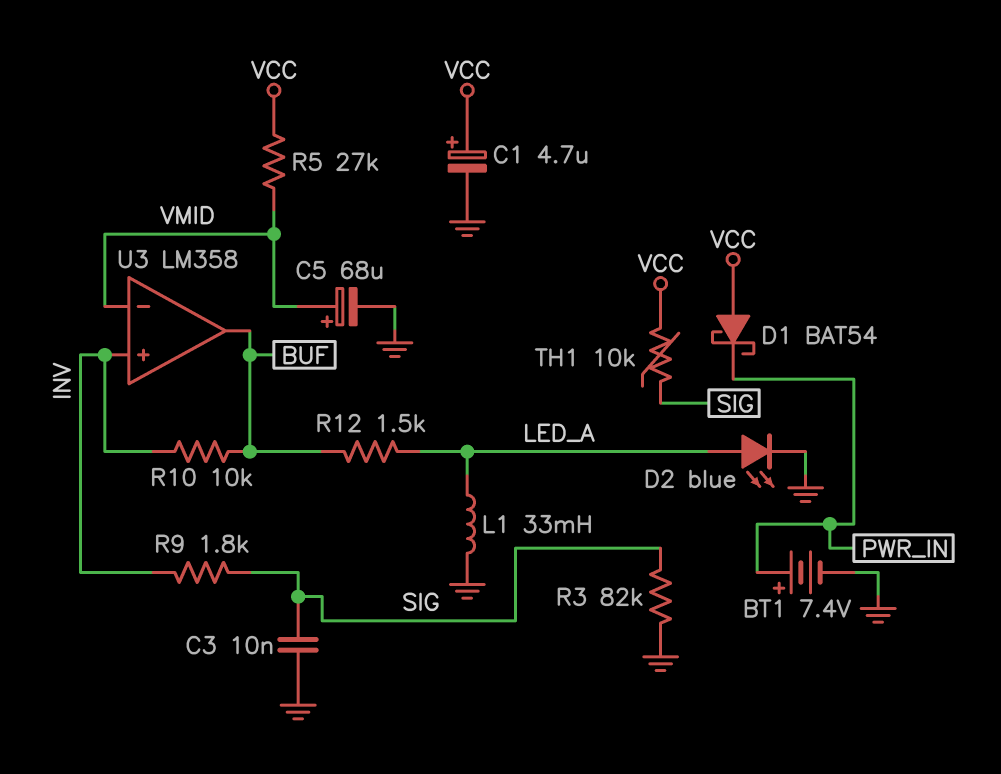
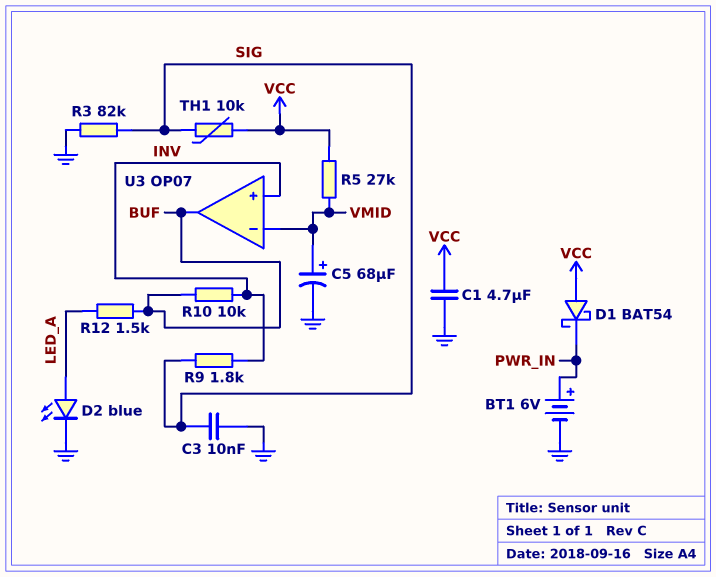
BT1: 7.4V (plus PWR_IN, minus GND) -> 6V (plus PWR_IN, minus GND)
C1: 4.7uF (plus VCC, minus GND) -> 4.7uF (GND, VCC)
L1: 33mH (GND, LED_A) -> none
U3: LM358 -> OP07

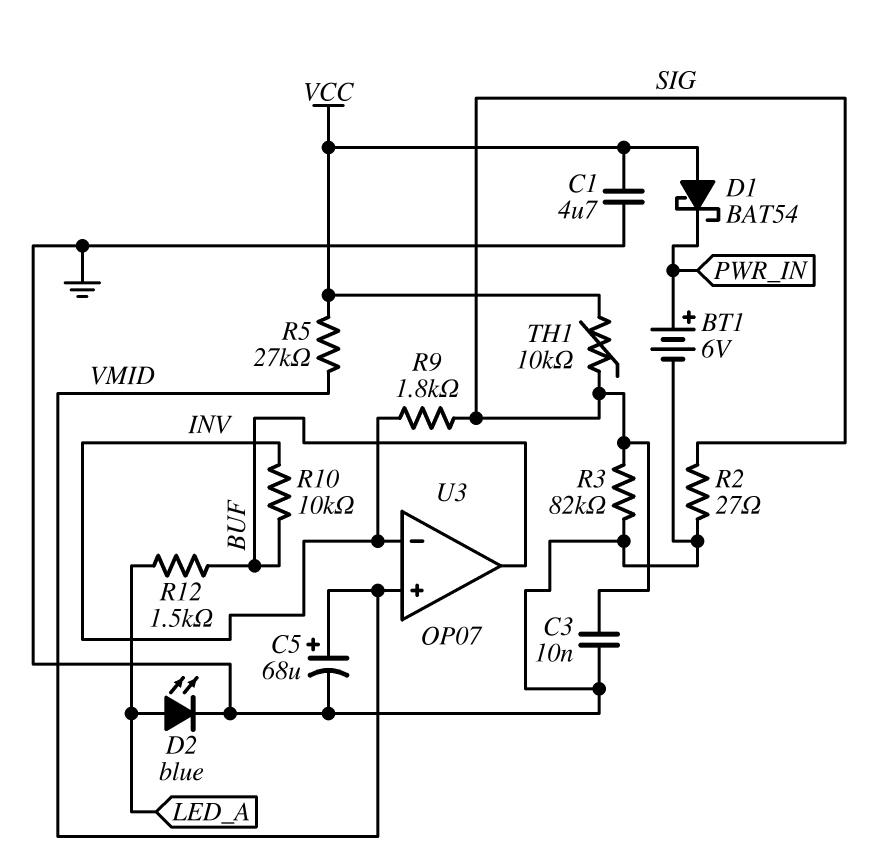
R2: none -> 27 (GND, SIG)
U3 pin in+: INV -> VMID
U3 pin in-: VMID -> INV

